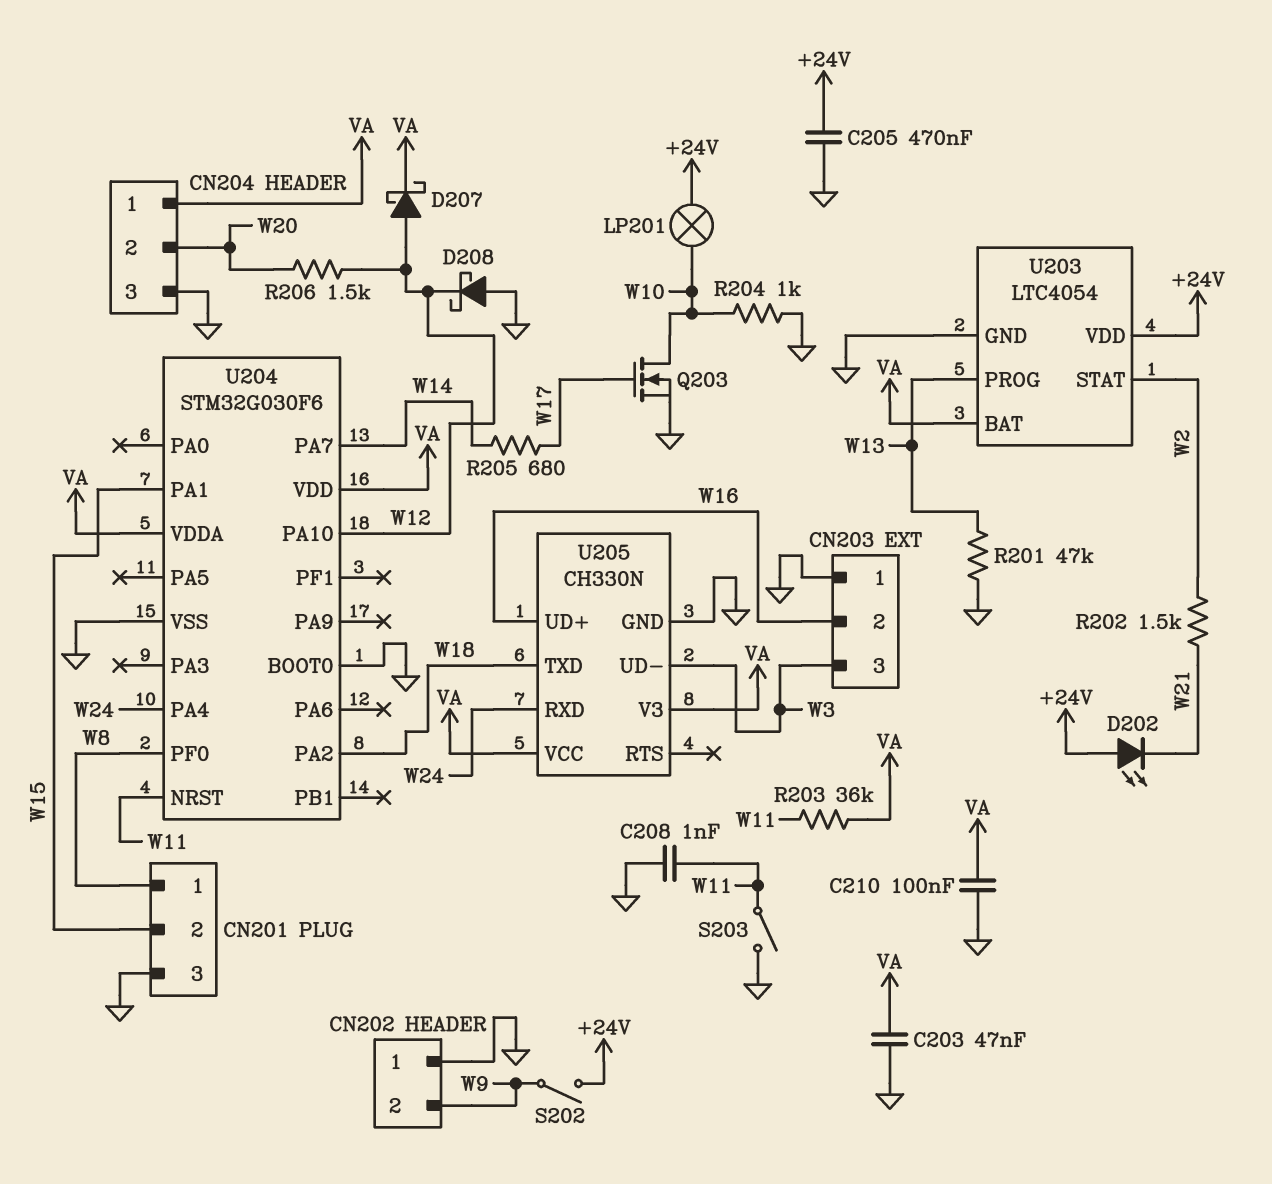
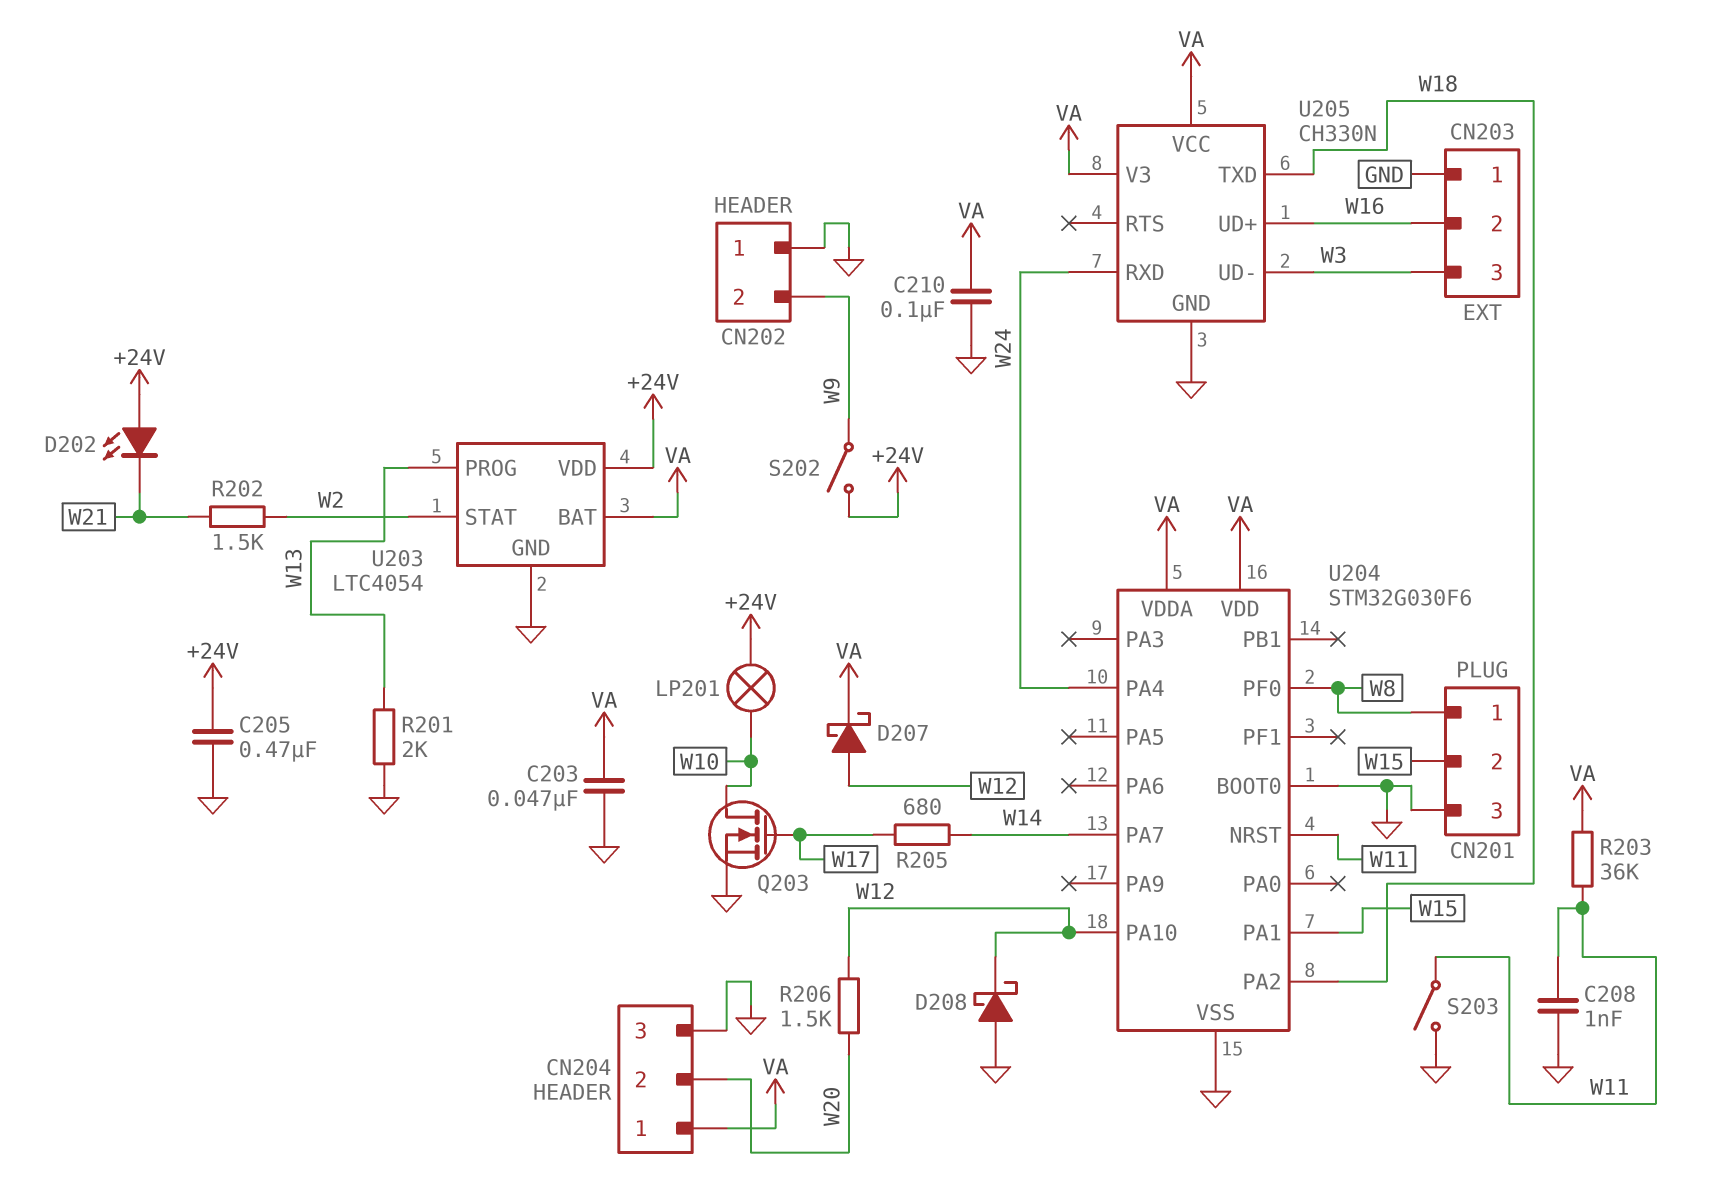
R201: 47k (GND, W13) -> 2k (GND, W13)
R204: 1k (GND, W10) -> none

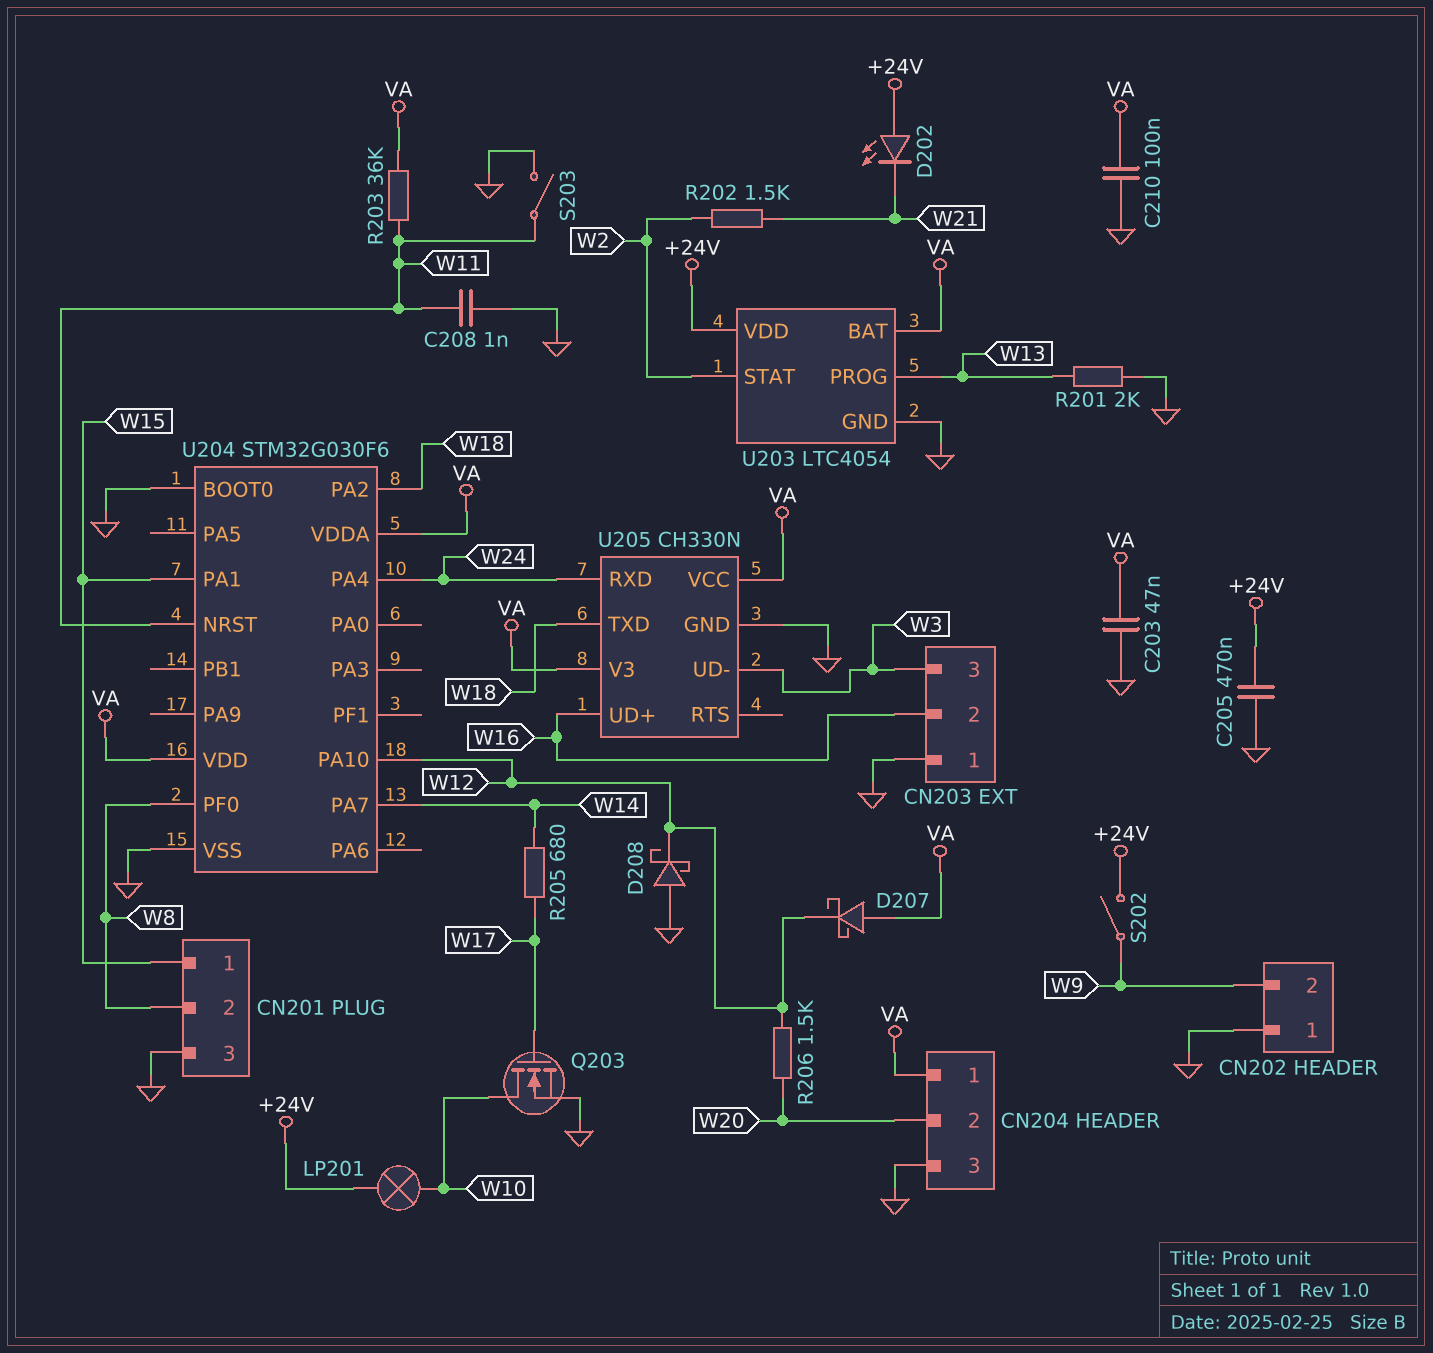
CN201 pin 1: W8 -> W15
CN201 pin 2: W15 -> W8
D207: schottky (A W12, K VA) -> schottky (A VA, K W12)

